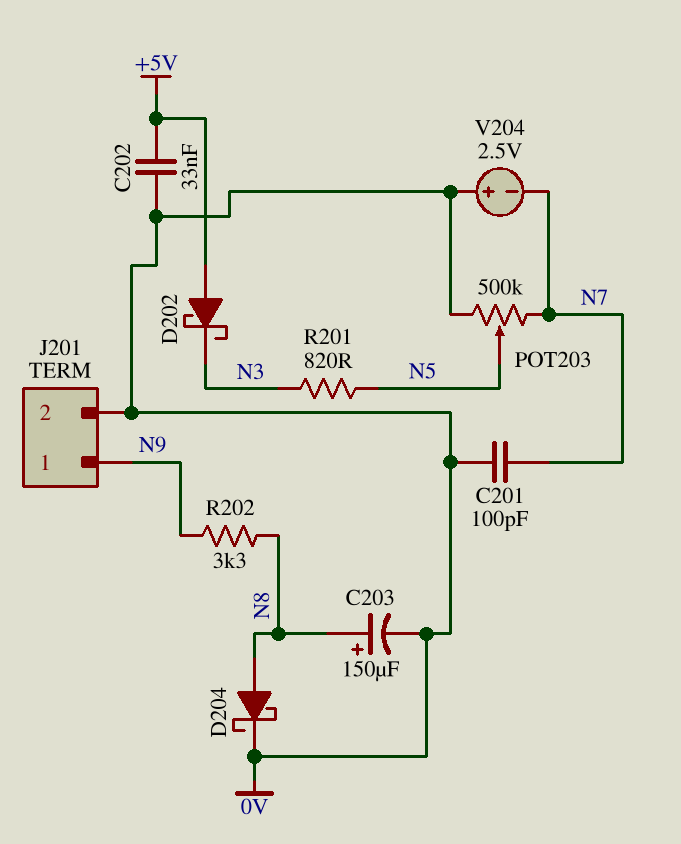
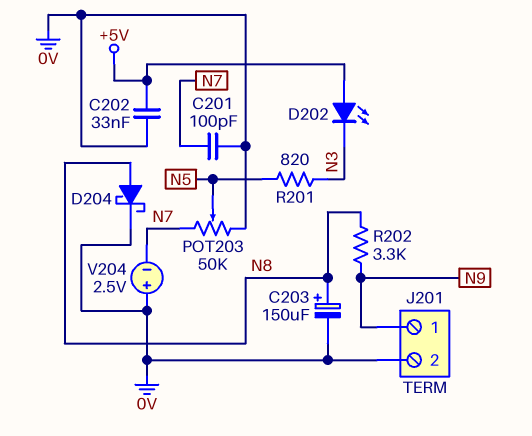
D202: schottky (A +5V, K N3) -> LED (A +5V, K N3)
POT203: 500k (0V, N7, wiper N5) -> 50k (0V, N7, wiper N5)

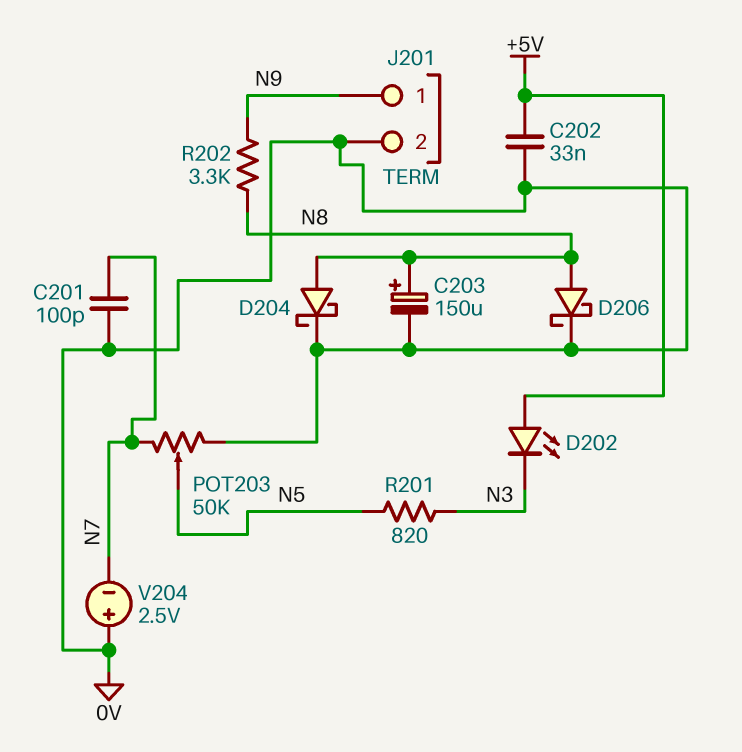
D206: none -> schottky (A N8, K 0V)

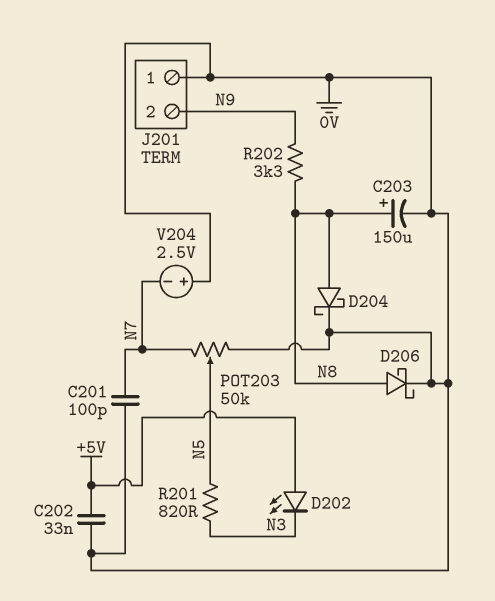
J201 pin 1: N9 -> 0V
J201 pin 2: 0V -> N9

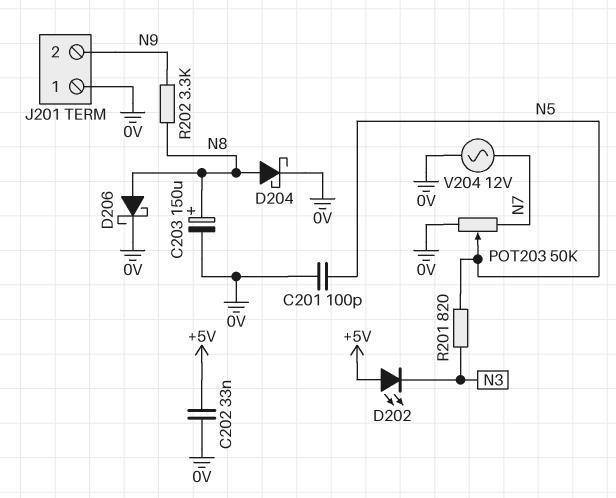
C201: 100pF (0V, N7) -> 100pF (0V, N5)
V204: 2.5V (plus 0V, minus N7) -> AC 12V (0V, N7)

